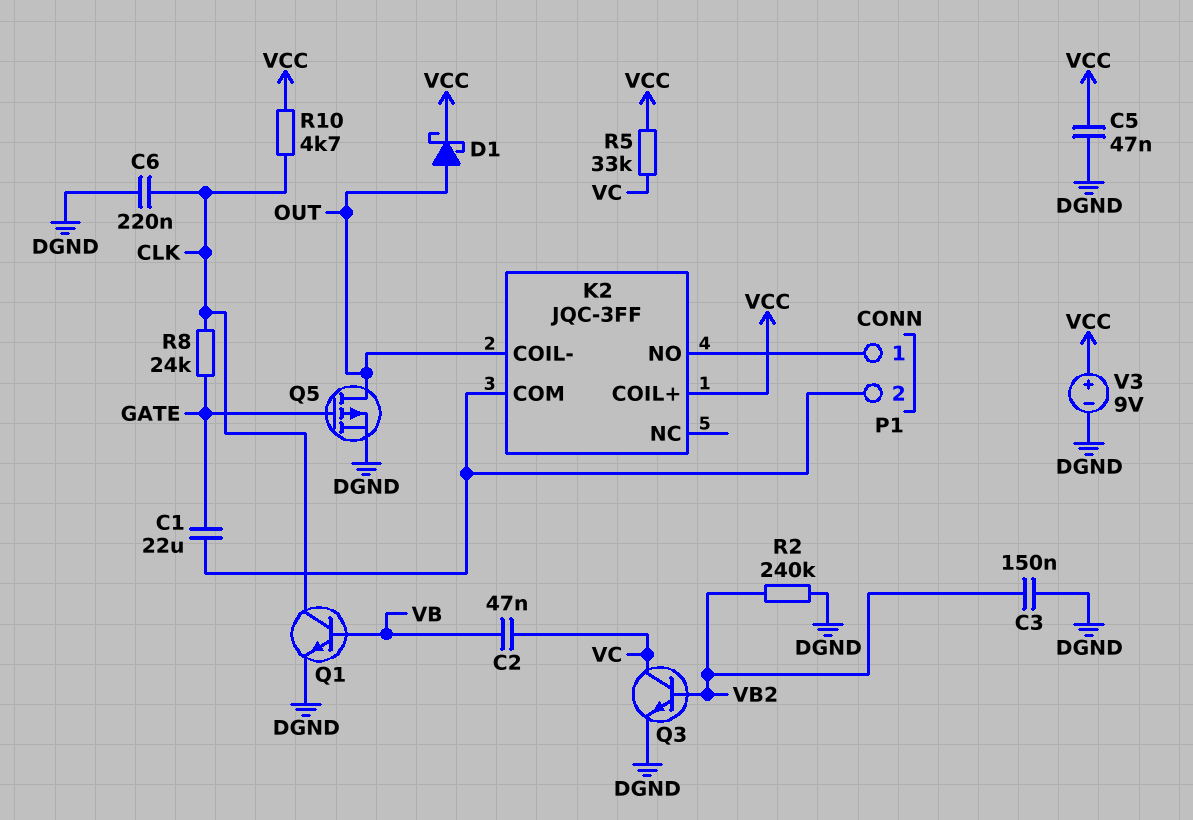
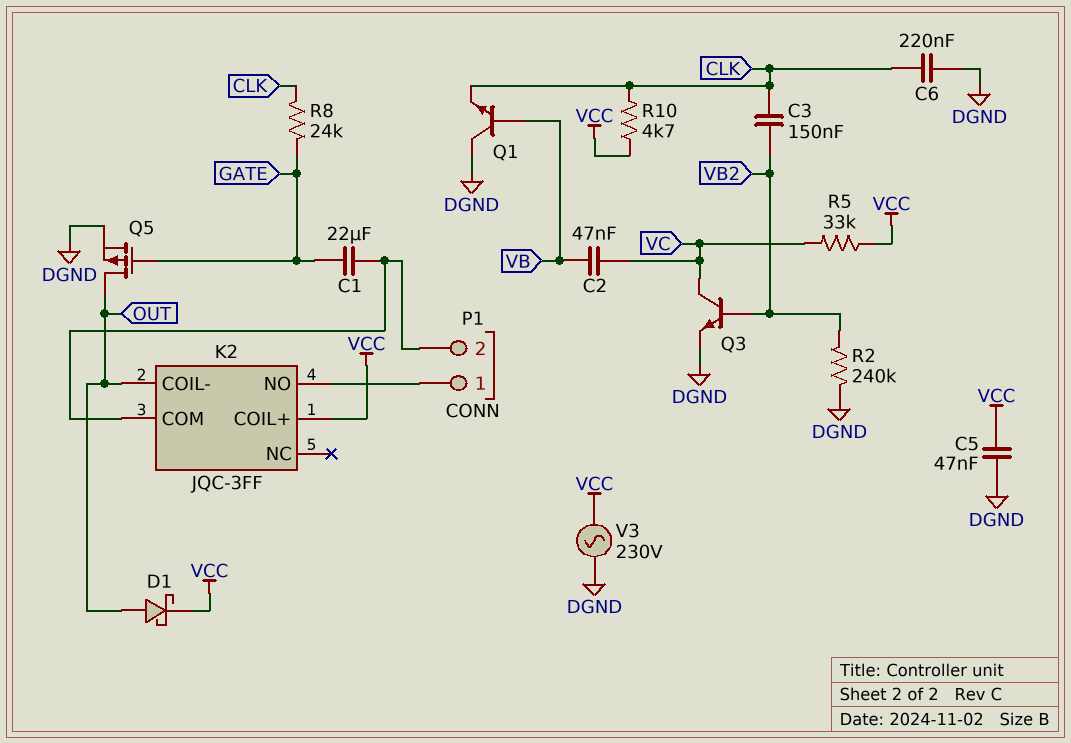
C3: 150nF (DGND, VB2) -> 150nF (CLK, VB2)
Q1: NPN (B VB, C CLK, E DGND) -> NPN (B VB, C DGND, E CLK)
V3: 9V (plus VCC, minus DGND) -> AC 230V (DGND, VCC)

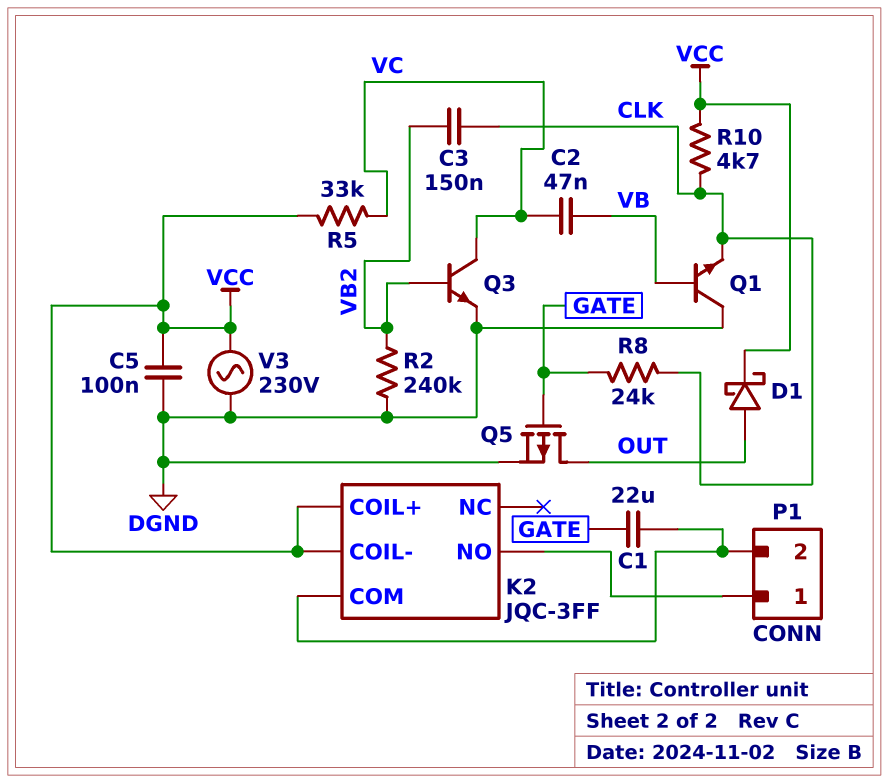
C5: 47nF (DGND, VCC) -> 100nF (DGND, VCC)
C6: 220nF (CLK, DGND) -> none
K2 pin COIL-: OUT -> VCC

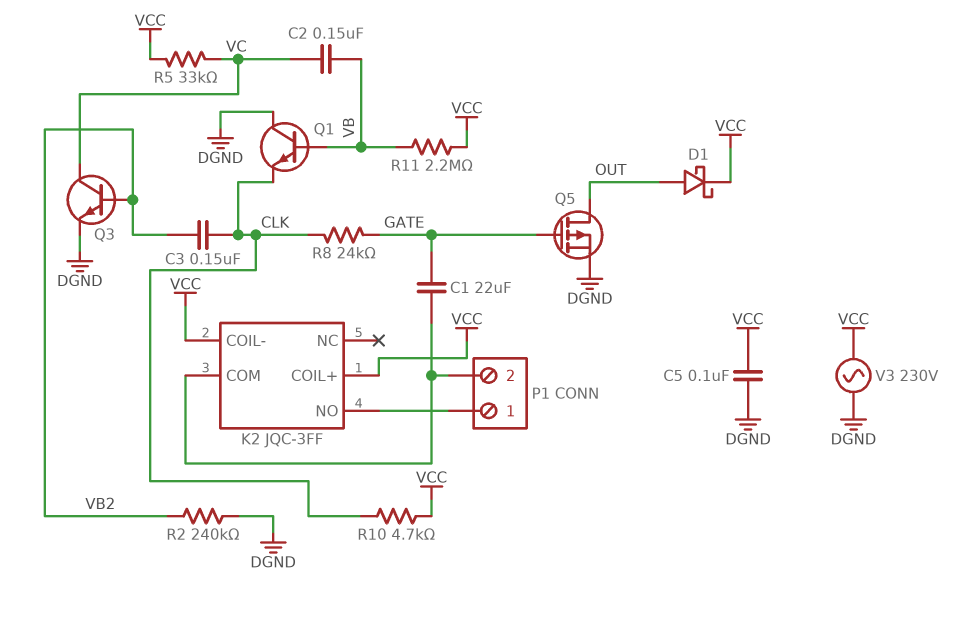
C2: 47nF (VB, VC) -> 150nF (VB, VC)
R11: none -> 2.2M (VB, VCC)

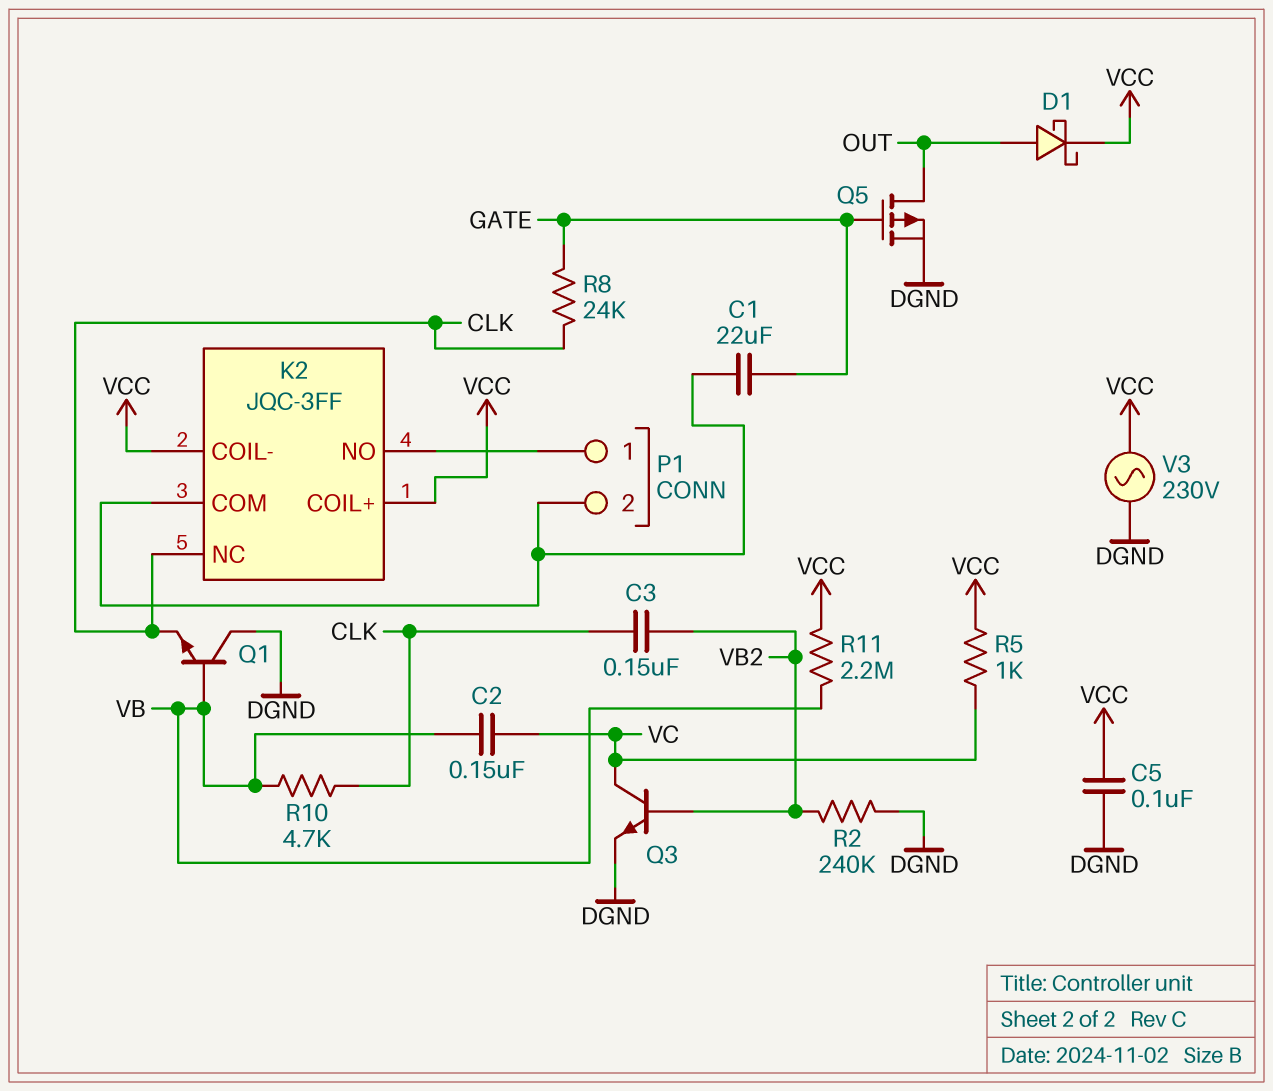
K2 pin NC: none -> CLK
R5: 33k (VC, VCC) -> 1k (VC, VCC)
R10: 4.7k (CLK, VCC) -> 4.7k (CLK, VB)

